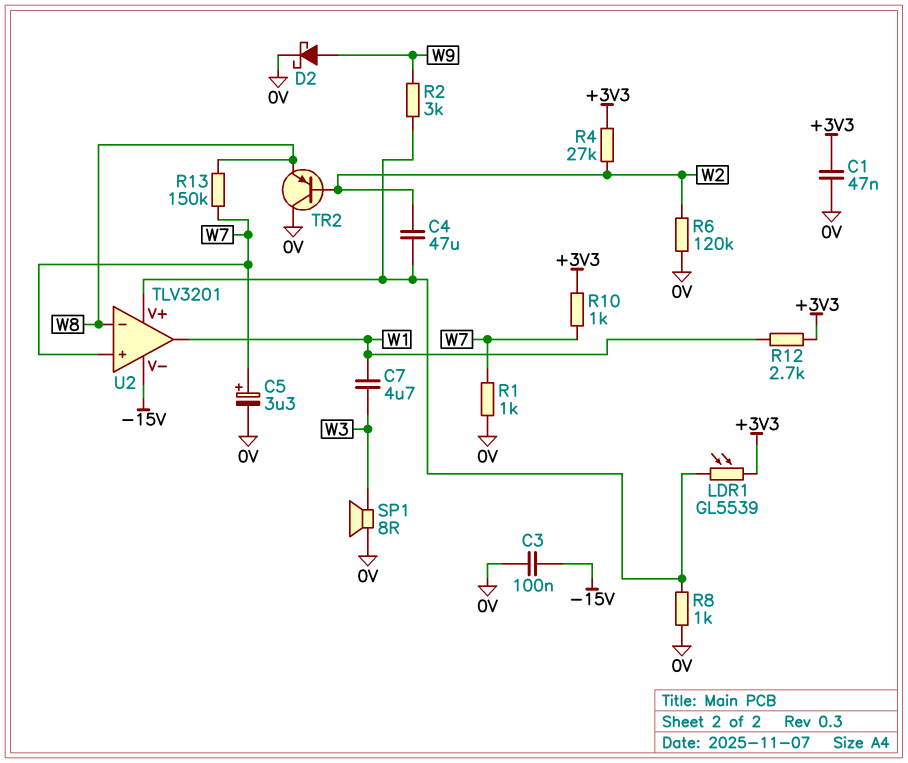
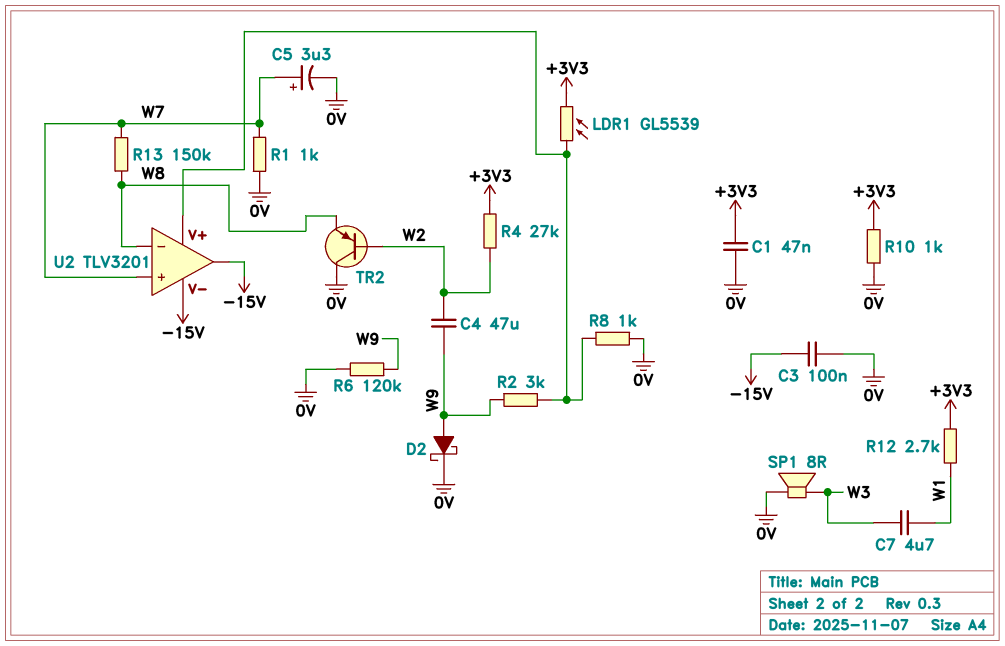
C4: 47uF (U2/V+, W2) -> 47uF (W2, W9)
R6: 120k (0V, W2) -> 120k (0V, W9)
R10: 1k (+3V3, W7) -> 1k (+3V3, 0V)
U2 pin out: W1 -> -15V

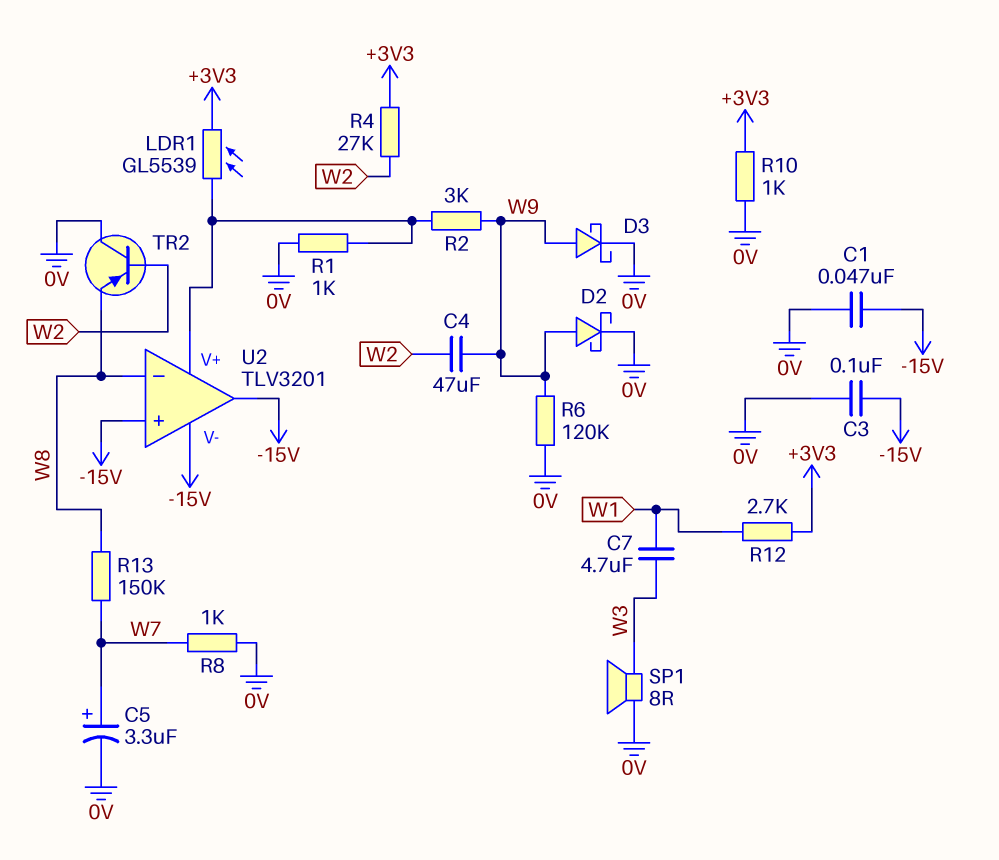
C1: 47nF (+3V3, 0V) -> 47nF (-15V, 0V)
D3: none -> schottky (A W9, K 0V)
R1: 1k (0V, W7) -> 1k (0V, U2/V+)
R8: 1k (0V, U2/V+) -> 1k (0V, W7)
U2 pin in+: W7 -> -15V

